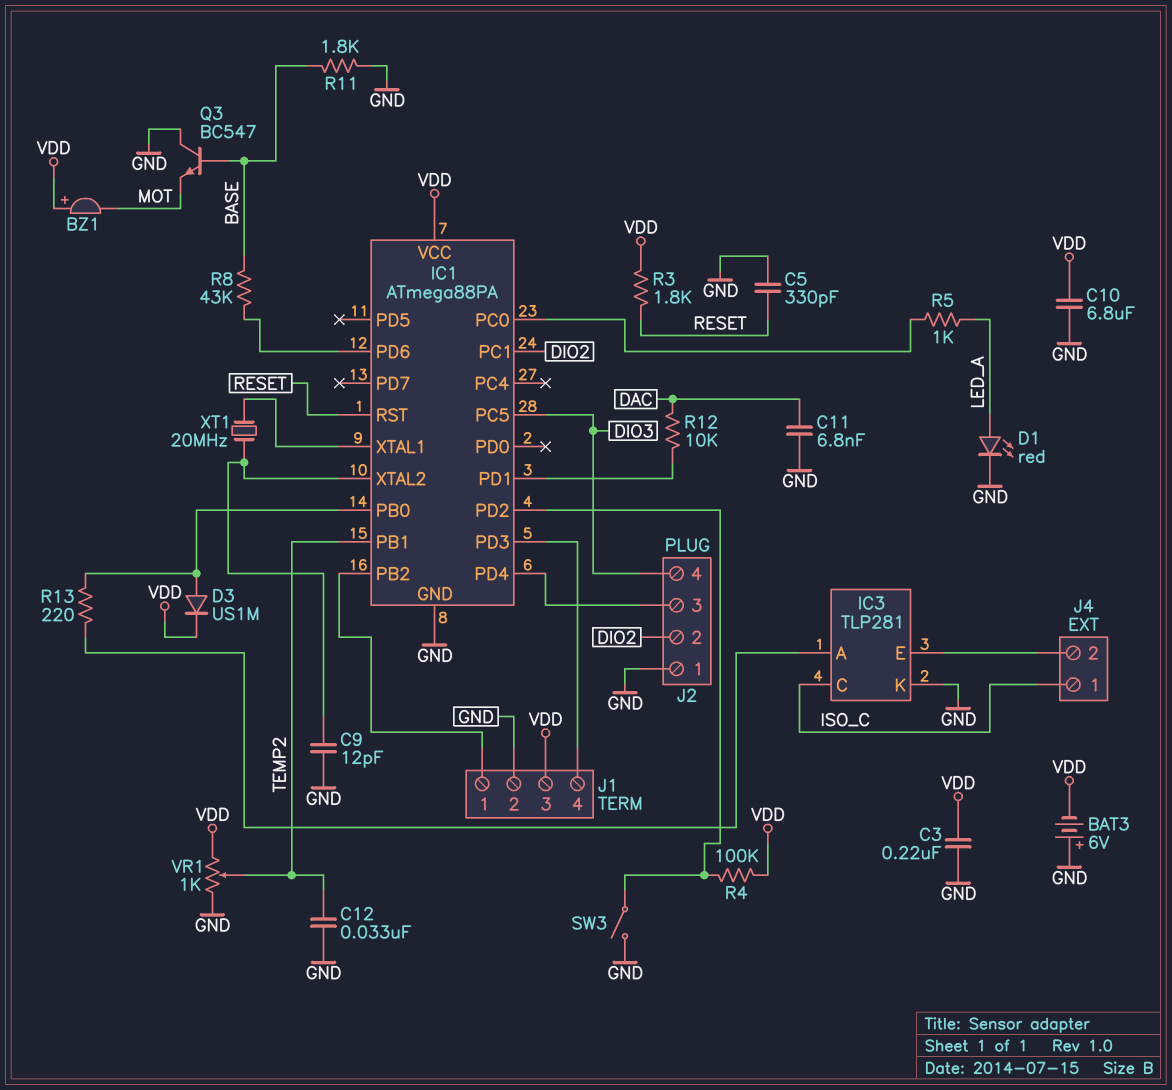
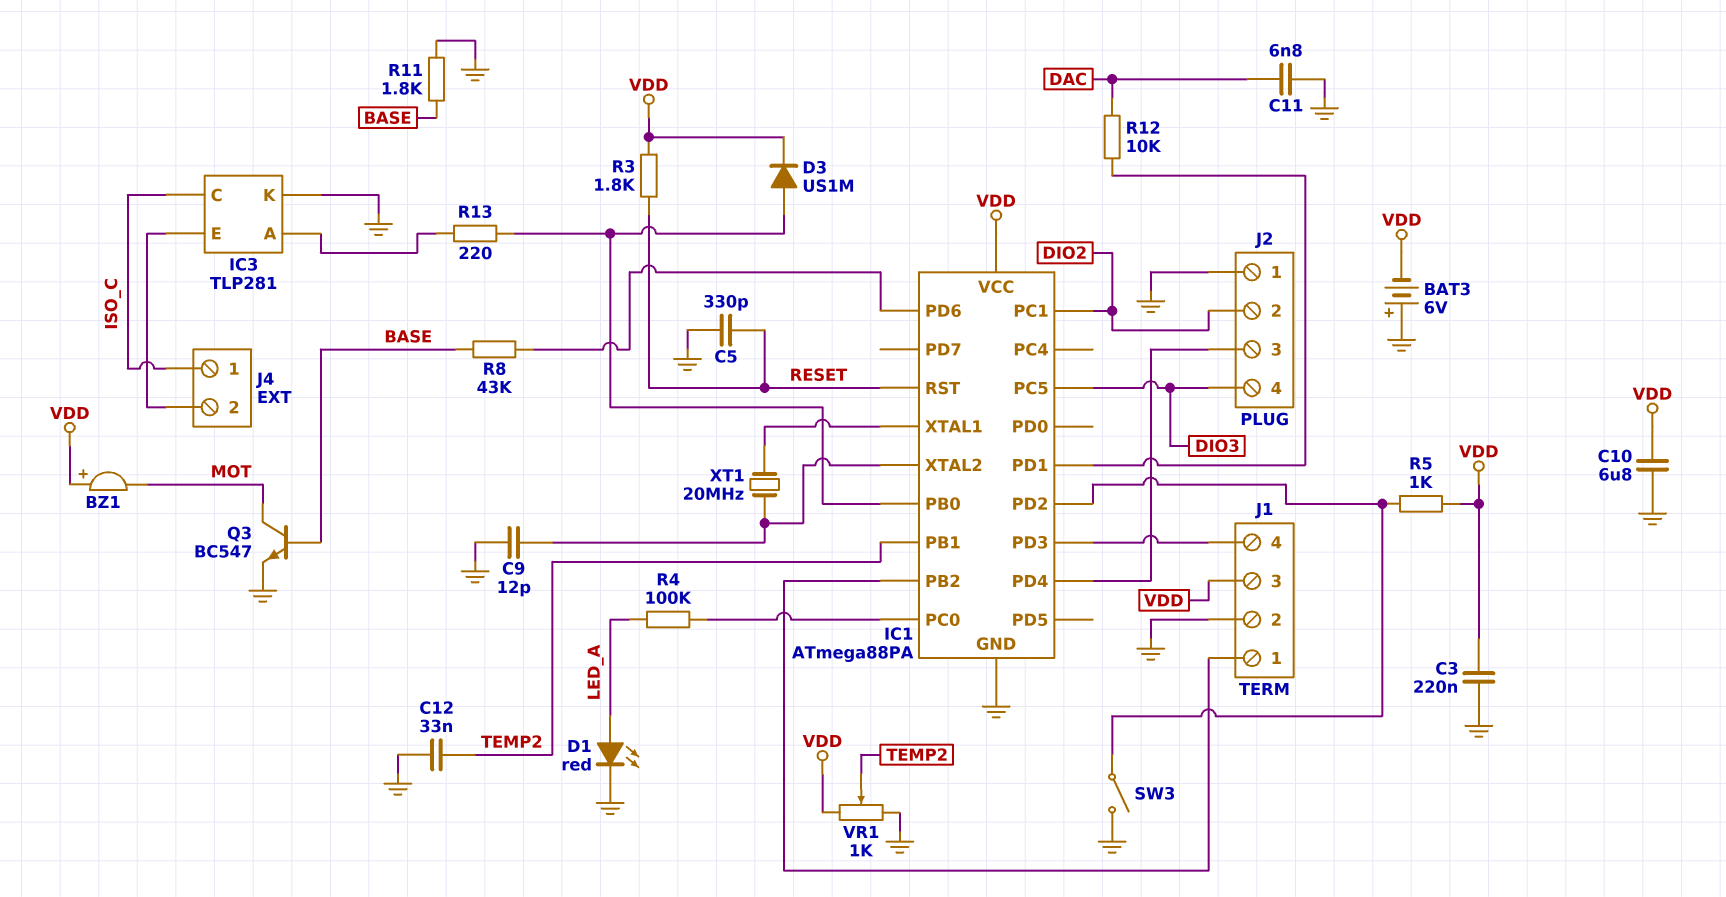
Q3: NPN BC547 (B BASE, C GND, E MOT) -> NPN BC547 (B BASE, C MOT, E GND)
R4: 100k (IC1/PD2, VDD) -> 100k (IC1/PC0, LED_A)
R5: 1k (IC1/PC0, LED_A) -> 1k (IC1/PD2, VDD)

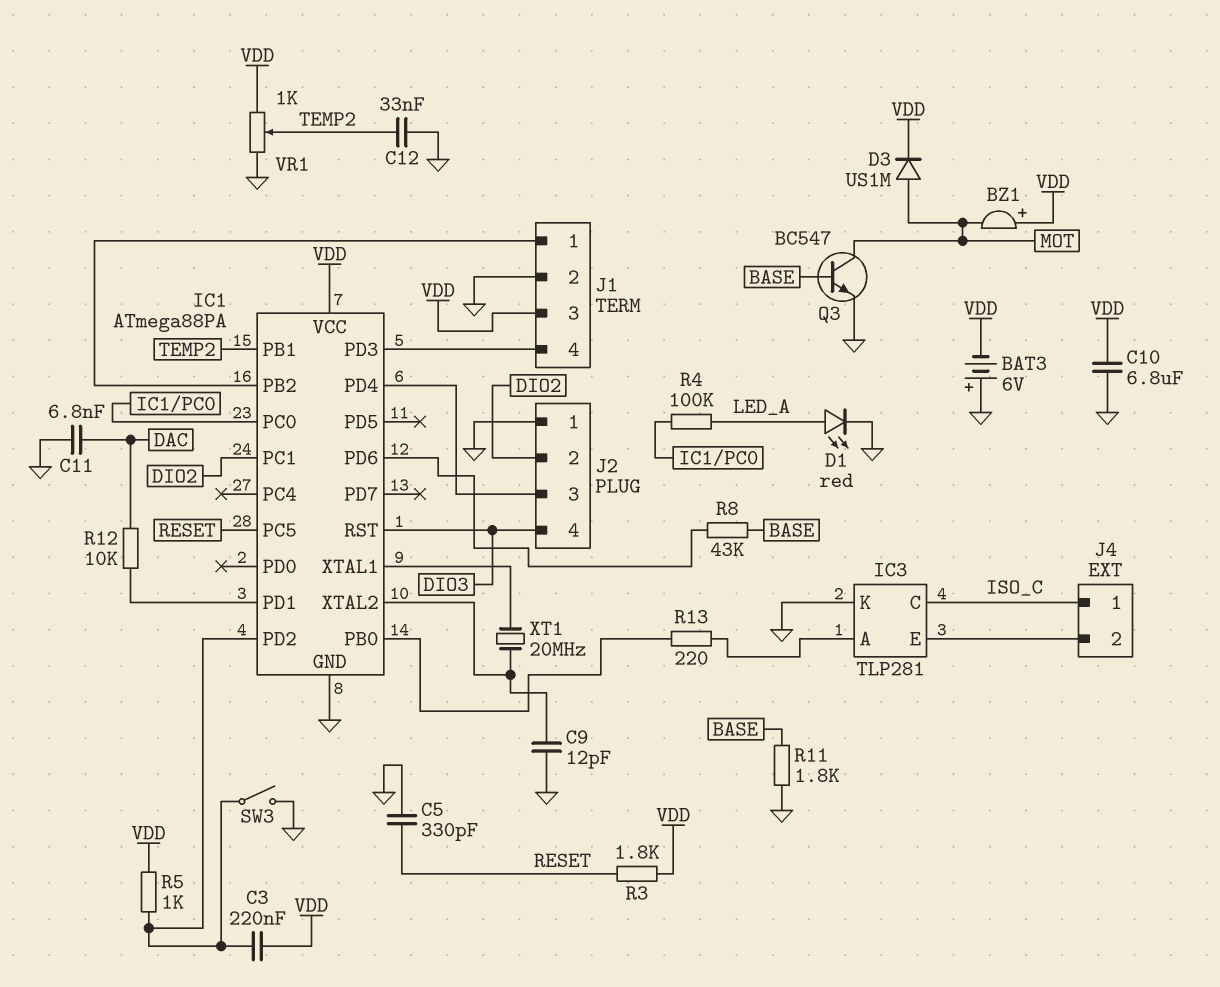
C3: 220nF (GND, VDD) -> 220nF (IC1/PD2, VDD)
D3: diode US1M (A IC1/PB0, K VDD) -> diode US1M (A MOT, K VDD)
IC1 pin PC5: DIO3 -> RESET
IC1 pin RST: RESET -> DIO3

